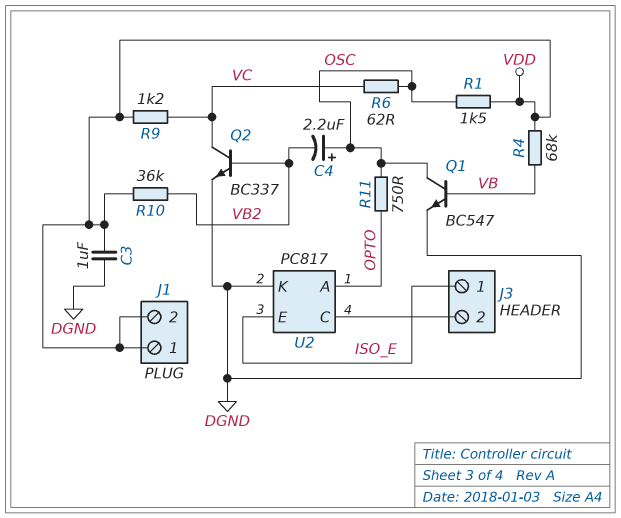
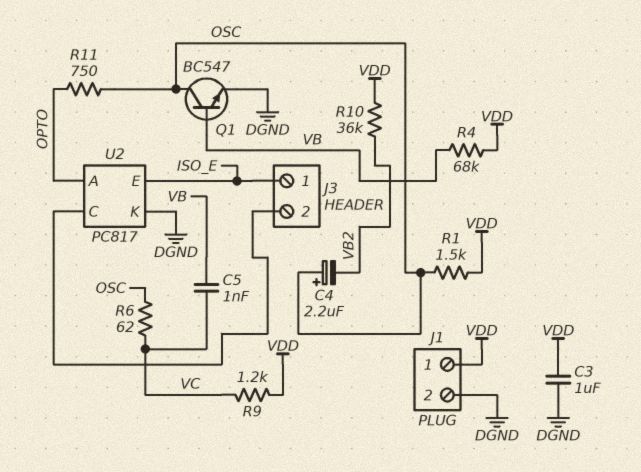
C5: none -> 1nF (VB, VC)
J1 pin 2: VDD -> DGND
Q2: NPN BC337 (B VB2, C VC, E DGND) -> none

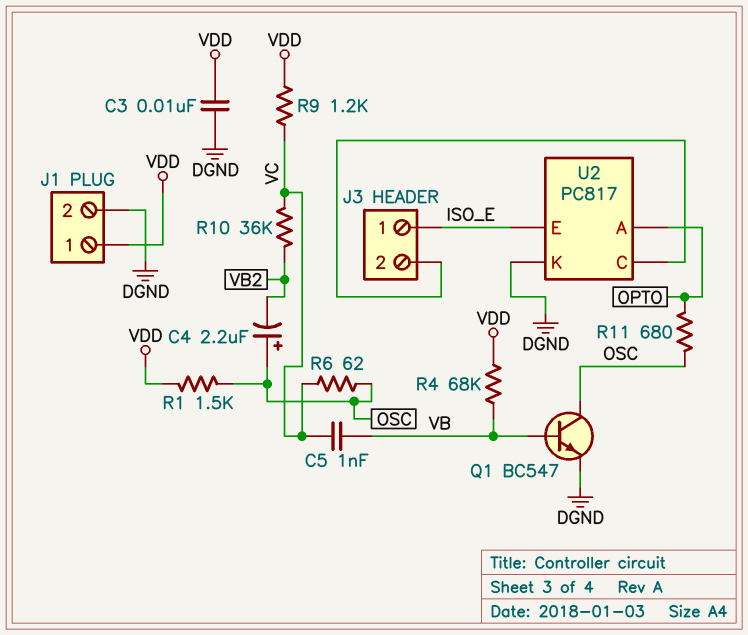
C3: 1uF (DGND, VDD) -> 10nF (DGND, VDD)
R10: 36k (VB2, VDD) -> 36k (VB2, VC)
R11: 750 (OPTO, OSC) -> 680 (OPTO, OSC)

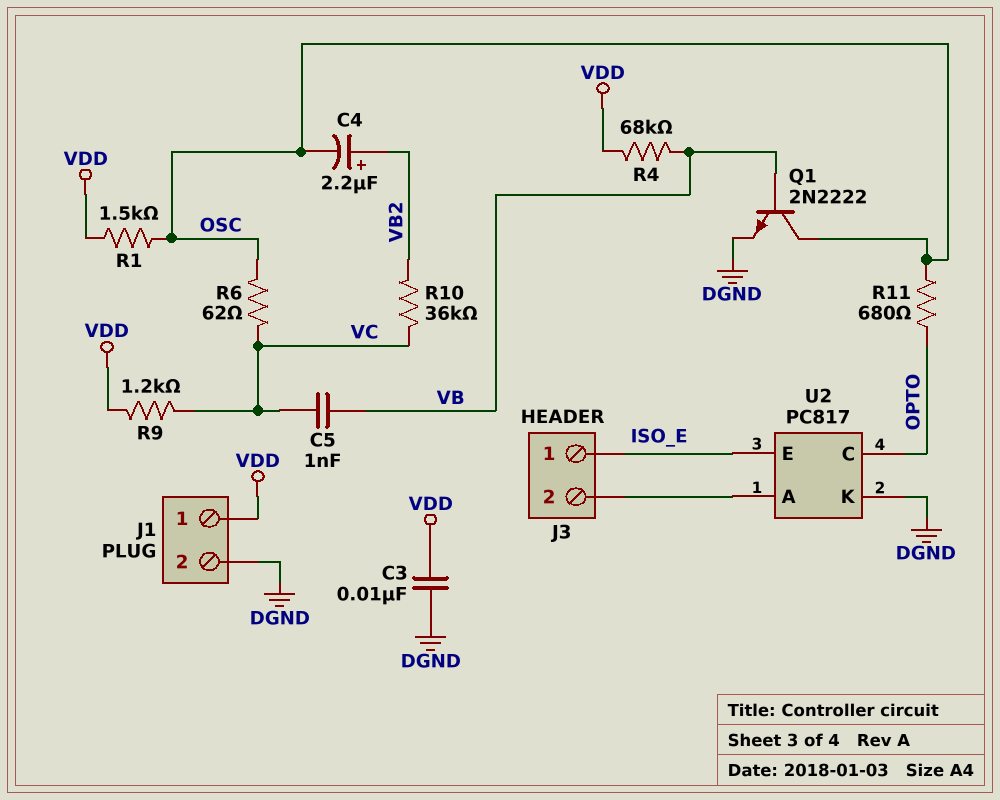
C4: 2.2uF (plus OSC, minus VB2) -> 2.2uF (plus VB2, minus OSC)
Q1: NPN BC547 (B VB, C OSC, E DGND) -> NPN 2N2222 (B VB, C OSC, E DGND)
U2 pin A: OPTO -> J3/2
U2 pin C: J3/2 -> OPTO

